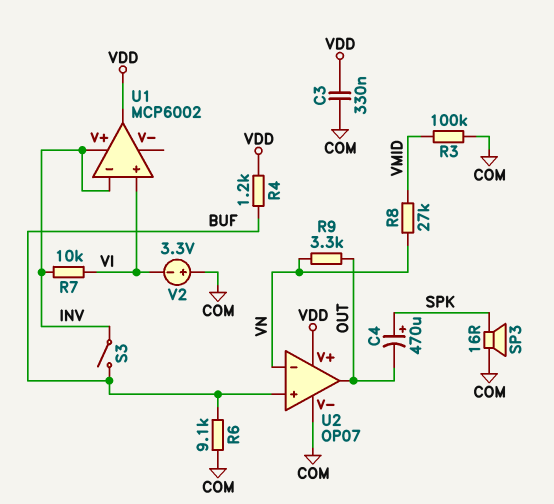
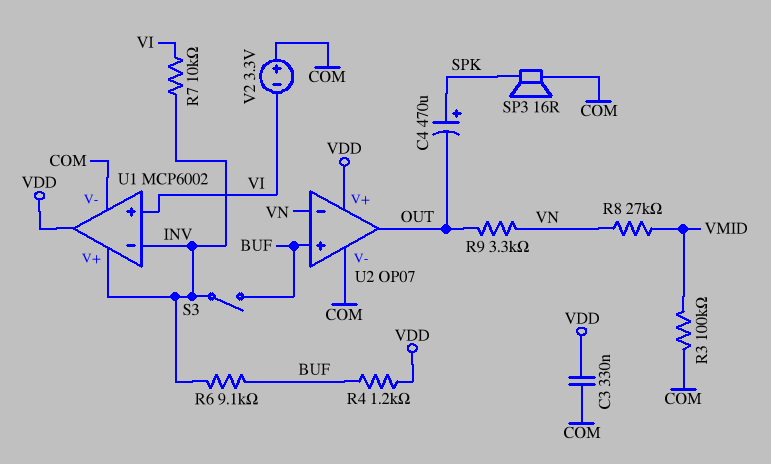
R6: 9.1k (BUF, COM) -> 9.1k (BUF, INV)
U1 pin V-: none -> COM

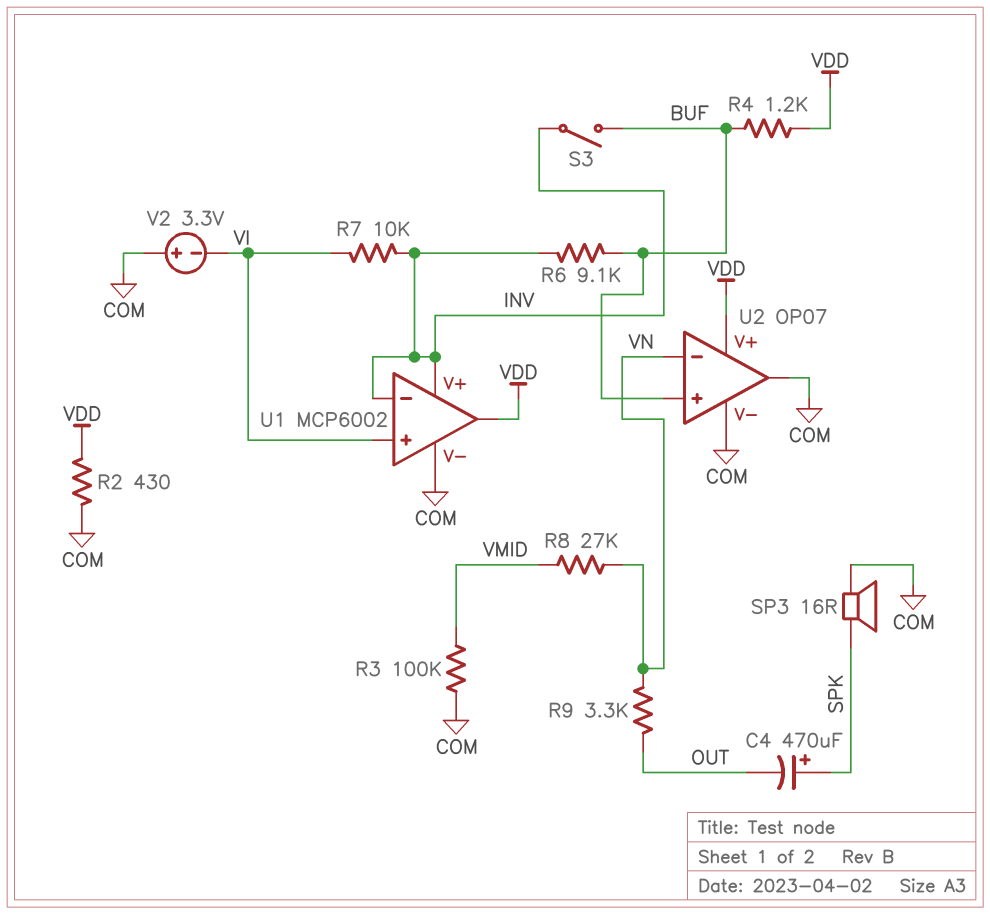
C3: 330nF (COM, VDD) -> none
R2: none -> 430 (COM, VDD)
U2 pin out: OUT -> COM

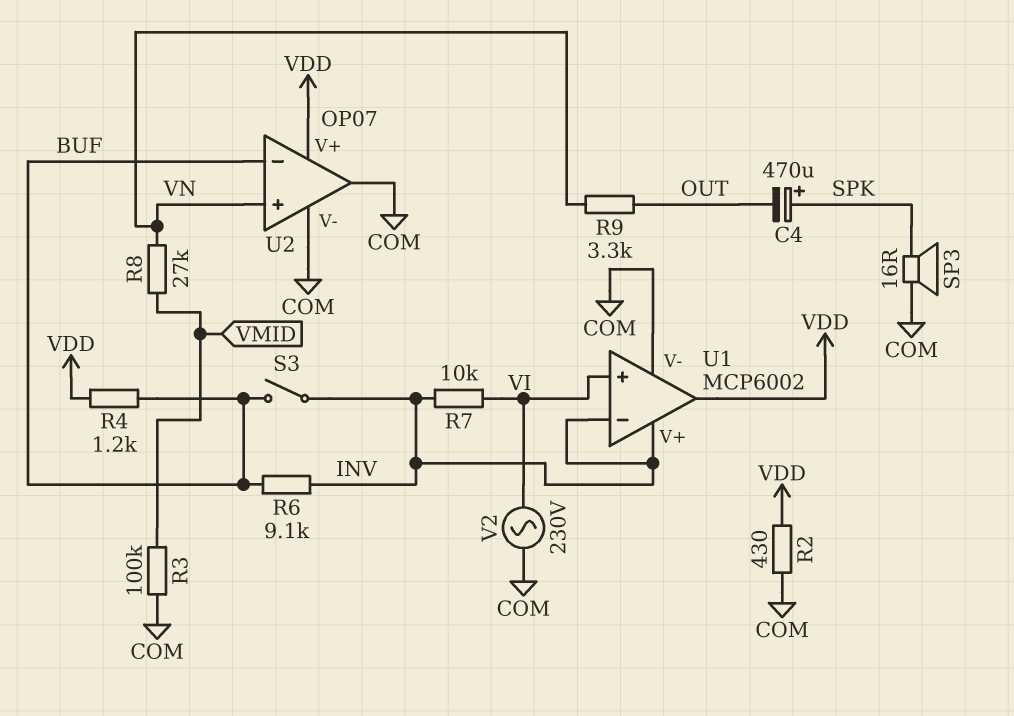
U2 pin in+: BUF -> VN
U2 pin in-: VN -> BUF
V2: 3.3V (plus COM, minus VI) -> AC 230V (COM, VI)

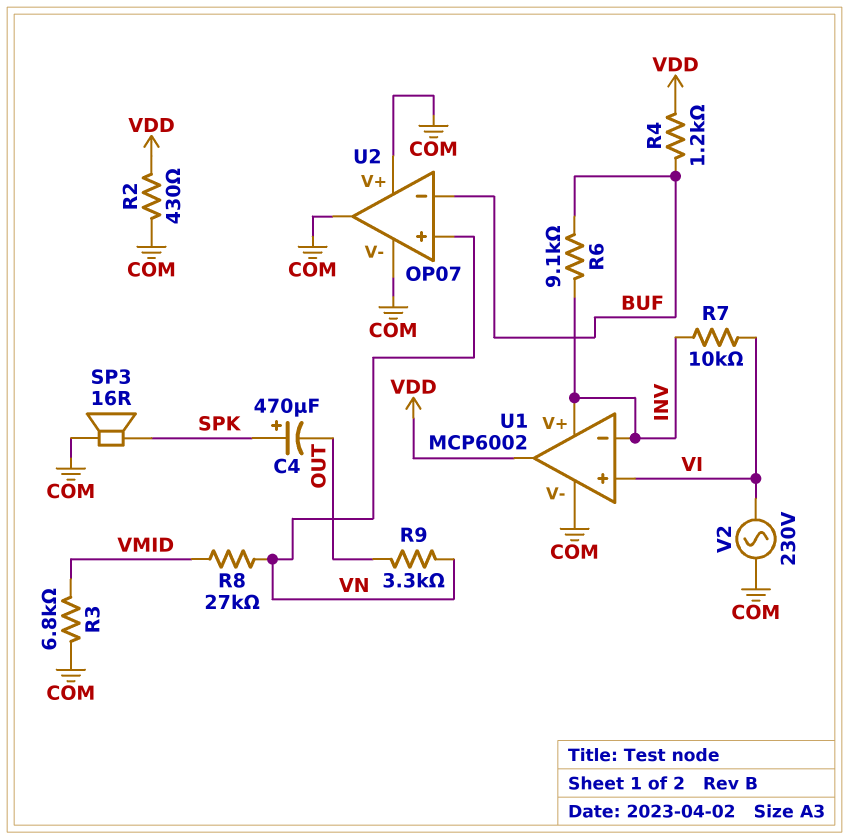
R3: 100k (COM, VMID) -> 6.8k (COM, VMID)
S3: switch (BUF, INV) -> none
U2 pin V+: VDD -> COM

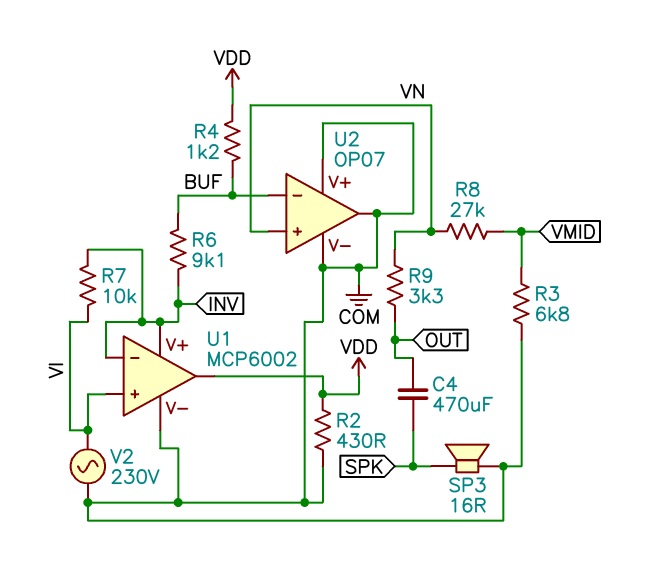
C4: 470uF (plus SPK, minus OUT) -> 470uF (OUT, SPK)

